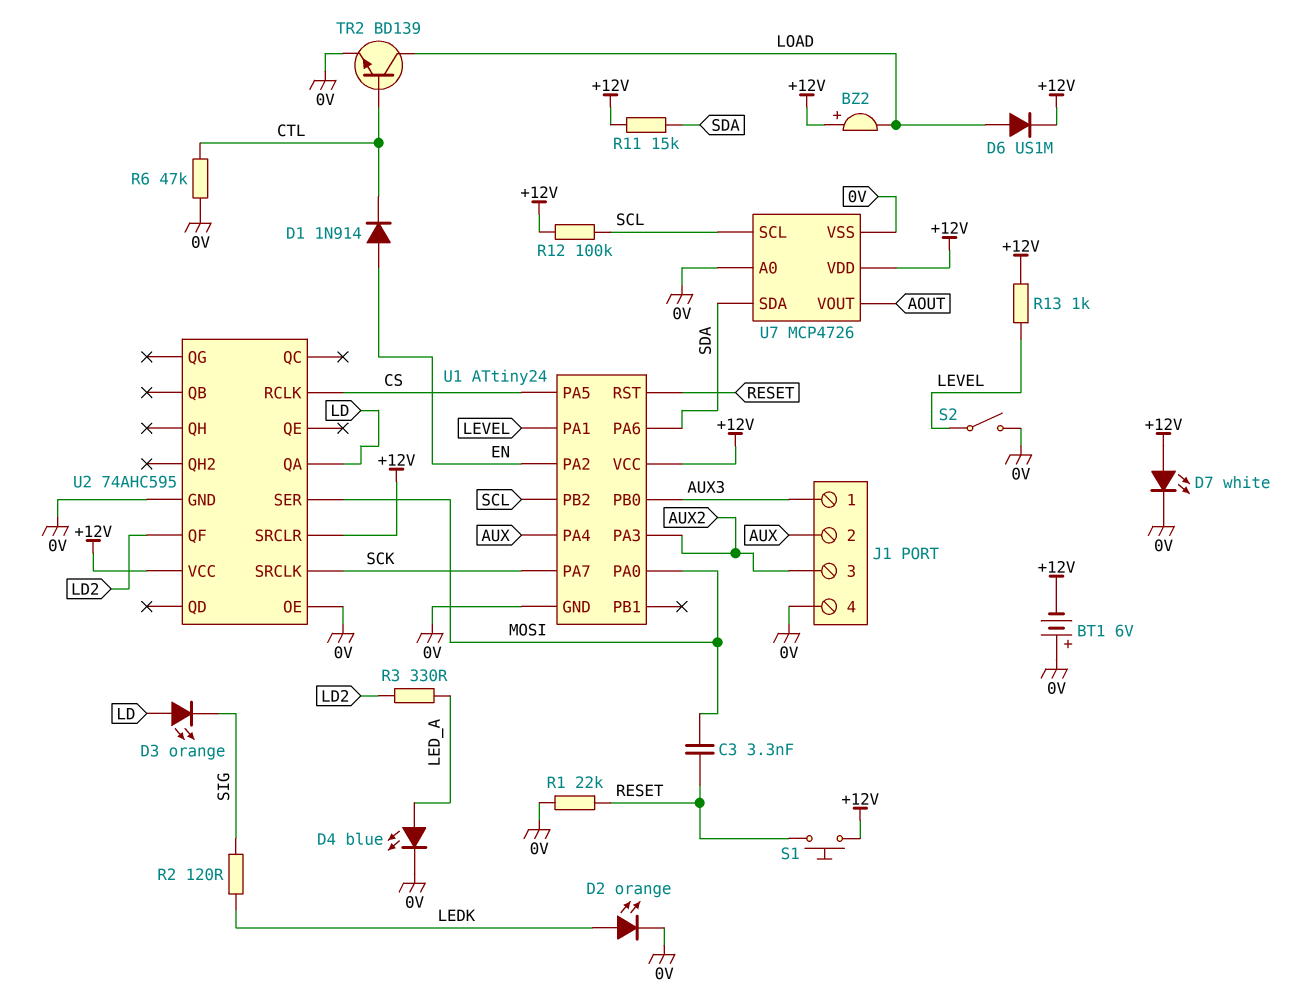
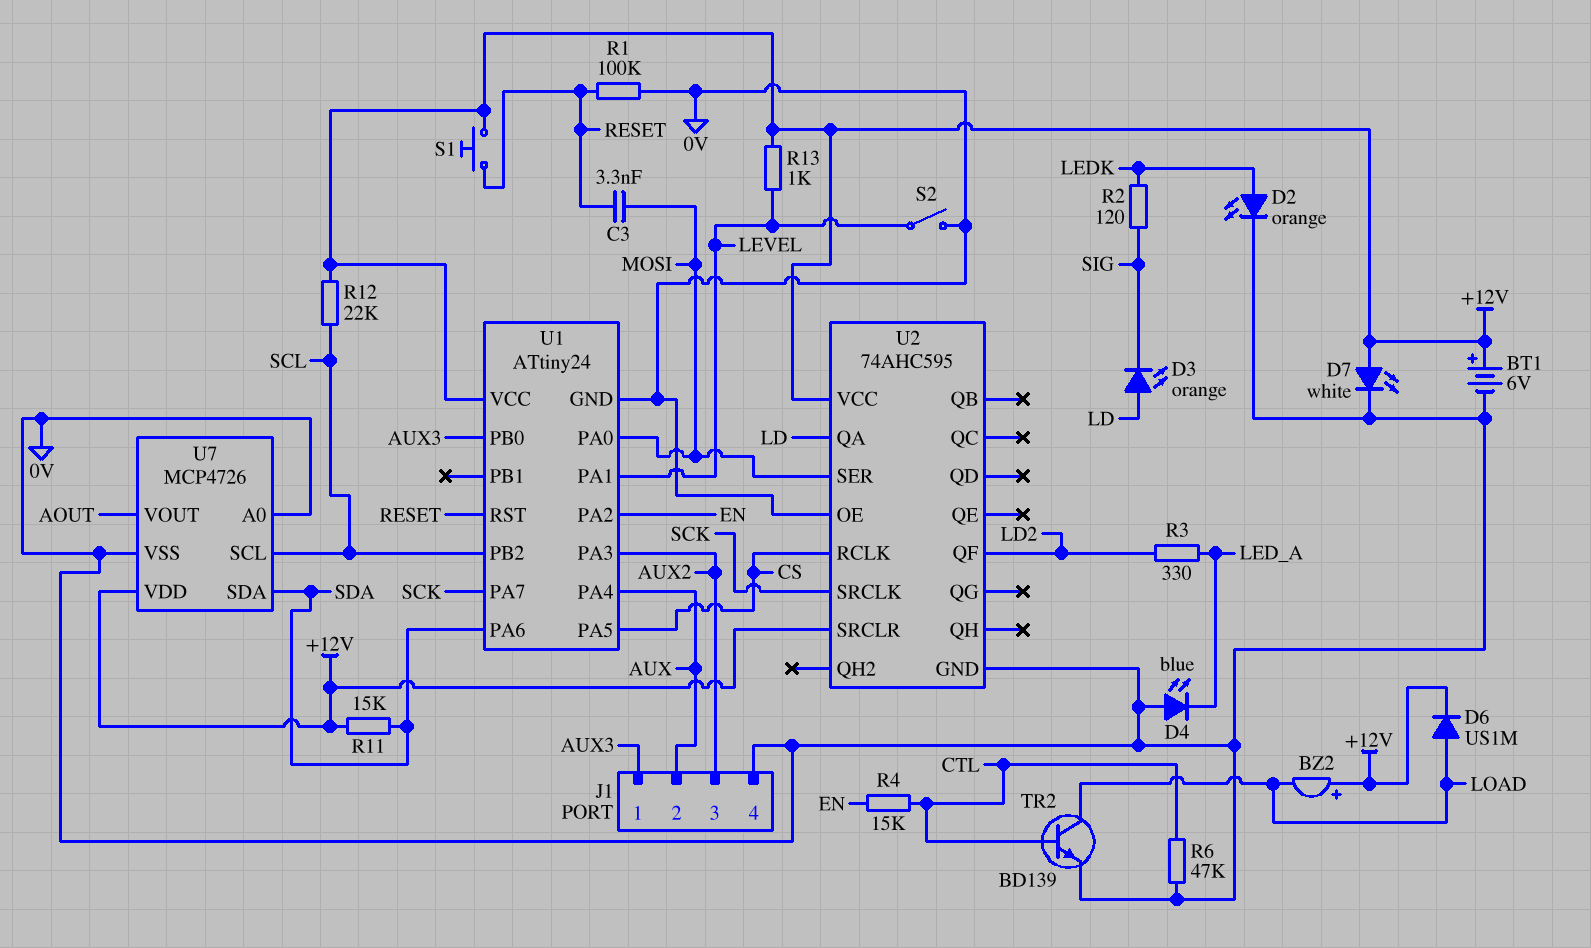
BT1: 6V (plus 0V, minus +12V) -> 6V (plus +12V, minus 0V)
D1: diode 1N914 (A EN, K CTL) -> none
D4: LED blue (A LED_A, K 0V) -> LED blue (A 0V, K LED_A)
R1: 22k (0V, RESET) -> 100k (0V, RESET)
R4: none -> 15k (CTL, EN)
R12: 100k (+12V, SCL) -> 22k (+12V, SCL)

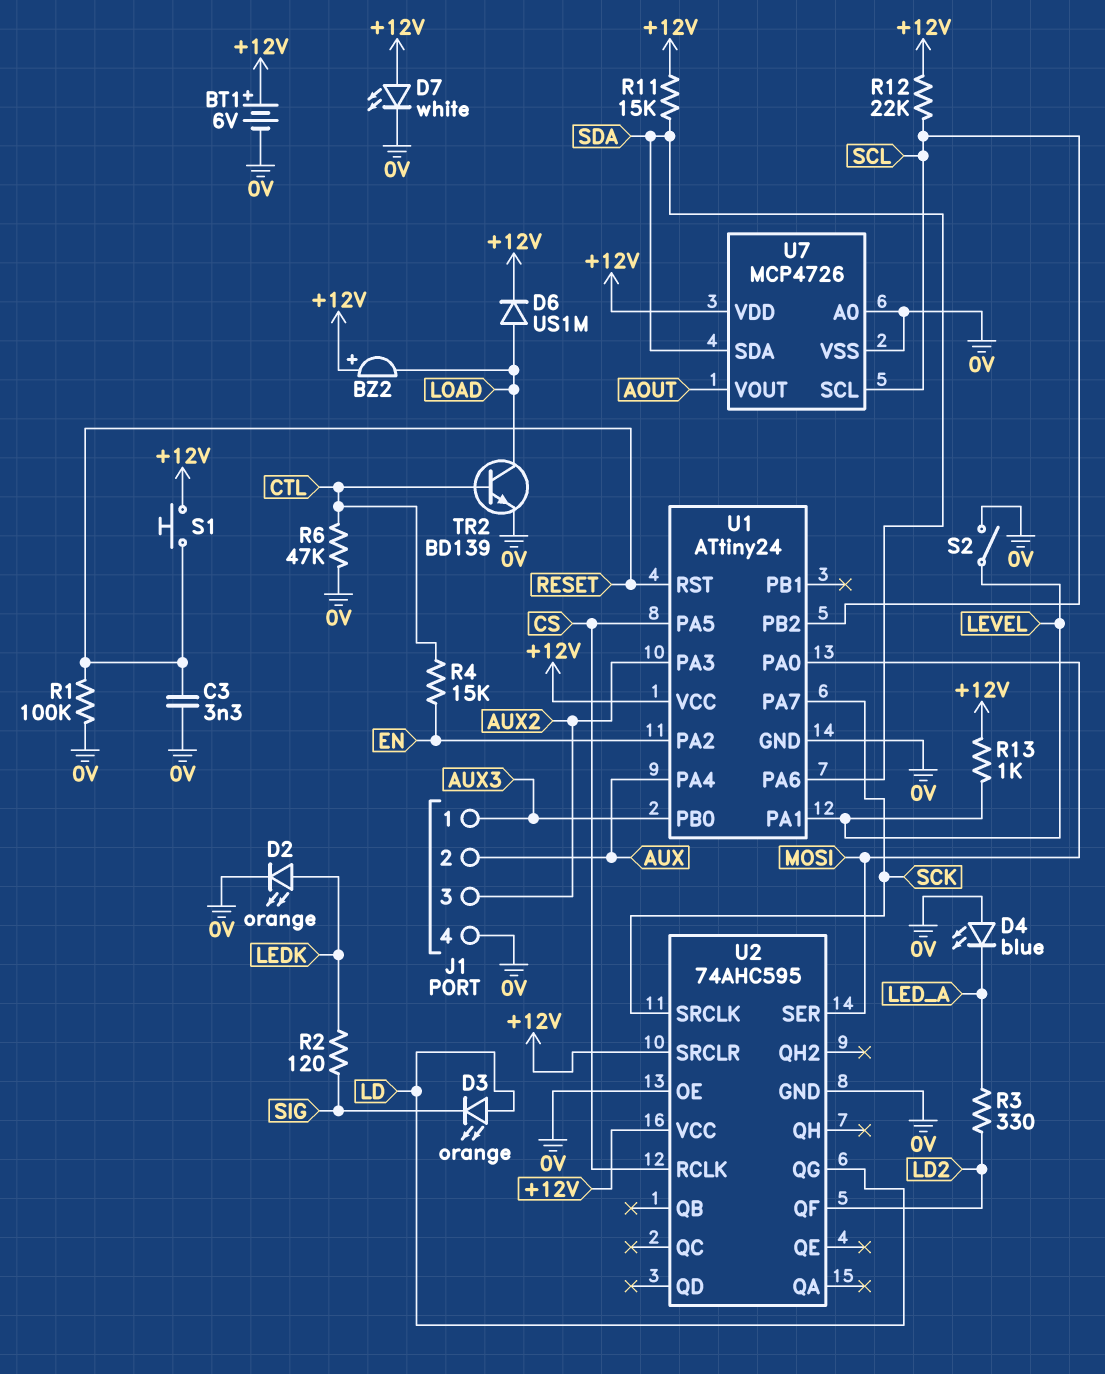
C3: 3.3nF (MOSI, RESET) -> 3.3nF (0V, RESET)
U2 pin QA: LD -> none
U2 pin QG: none -> LD

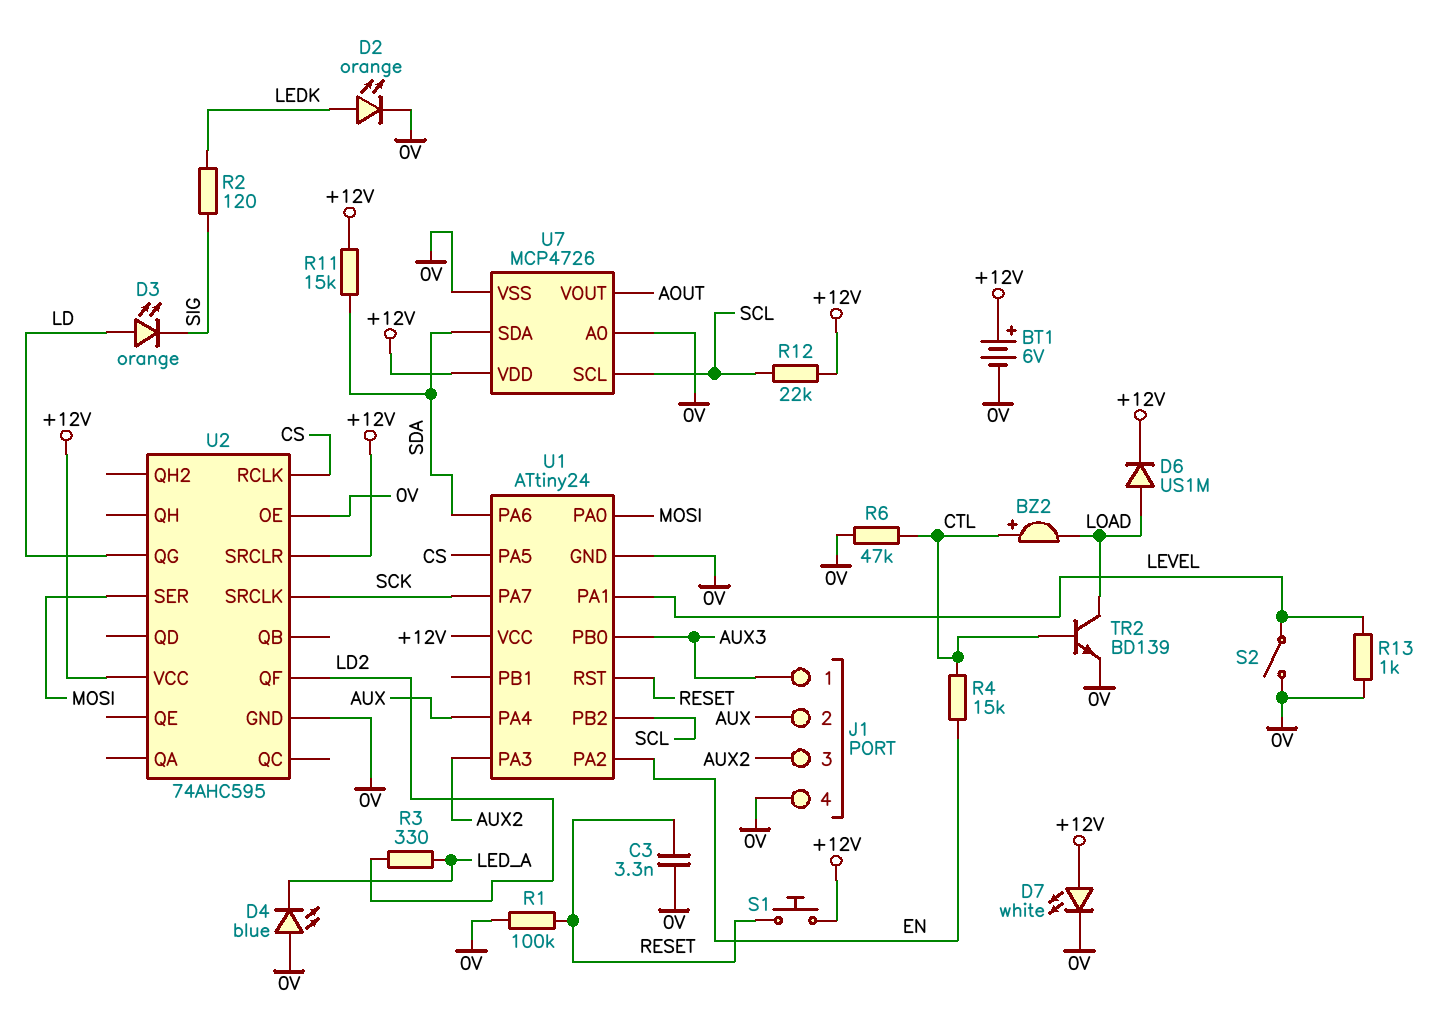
BZ2: buzzer (plus +12V, minus LOAD) -> buzzer (plus CTL, minus LOAD)
R13: 1k (+12V, LEVEL) -> 1k (0V, LEVEL)

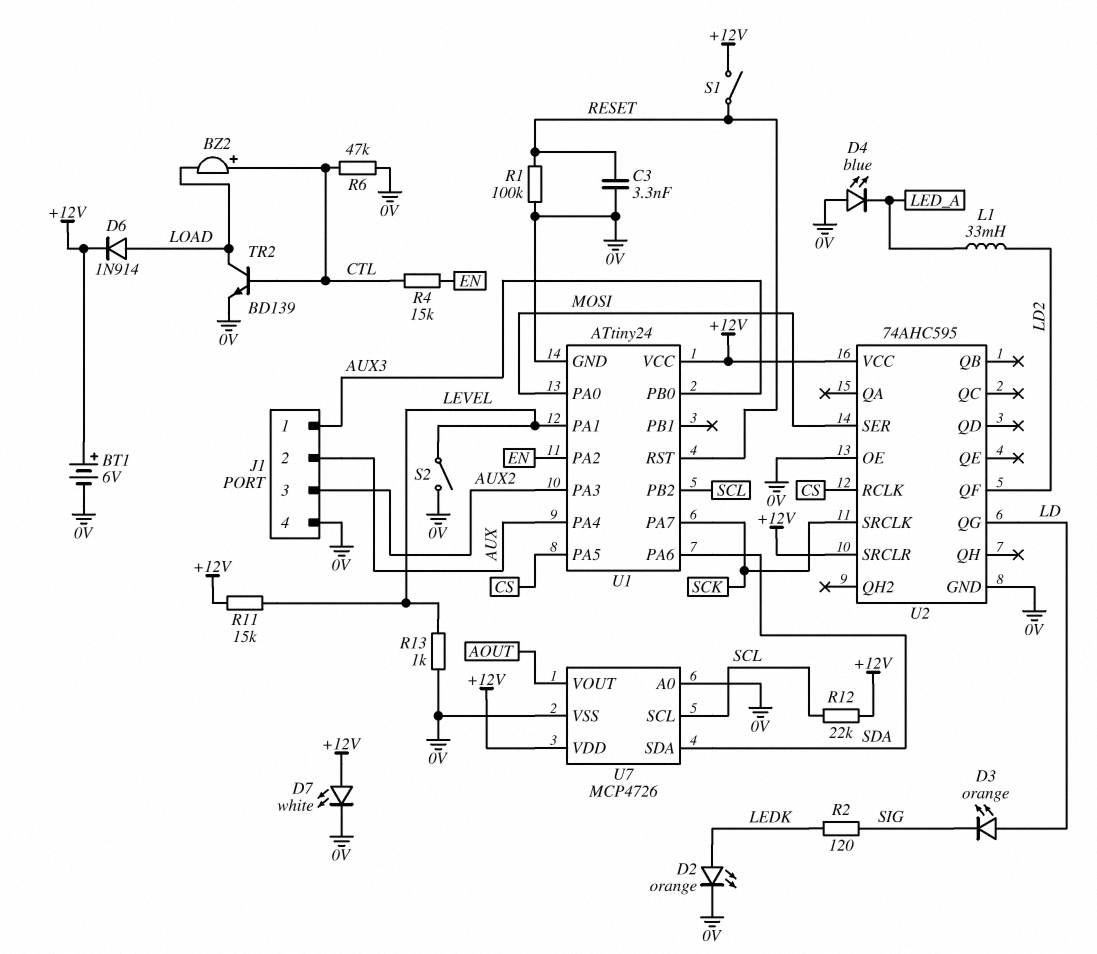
D6: diode US1M (A LOAD, K +12V) -> diode 1N914 (A LOAD, K +12V)
L1: none -> 33mH (LD2, LED_A)
R3: 330 (LD2, LED_A) -> none
R11: 15k (+12V, SDA) -> 15k (+12V, LEVEL)
S1: button (+12V, RESET) -> switch (+12V, RESET)

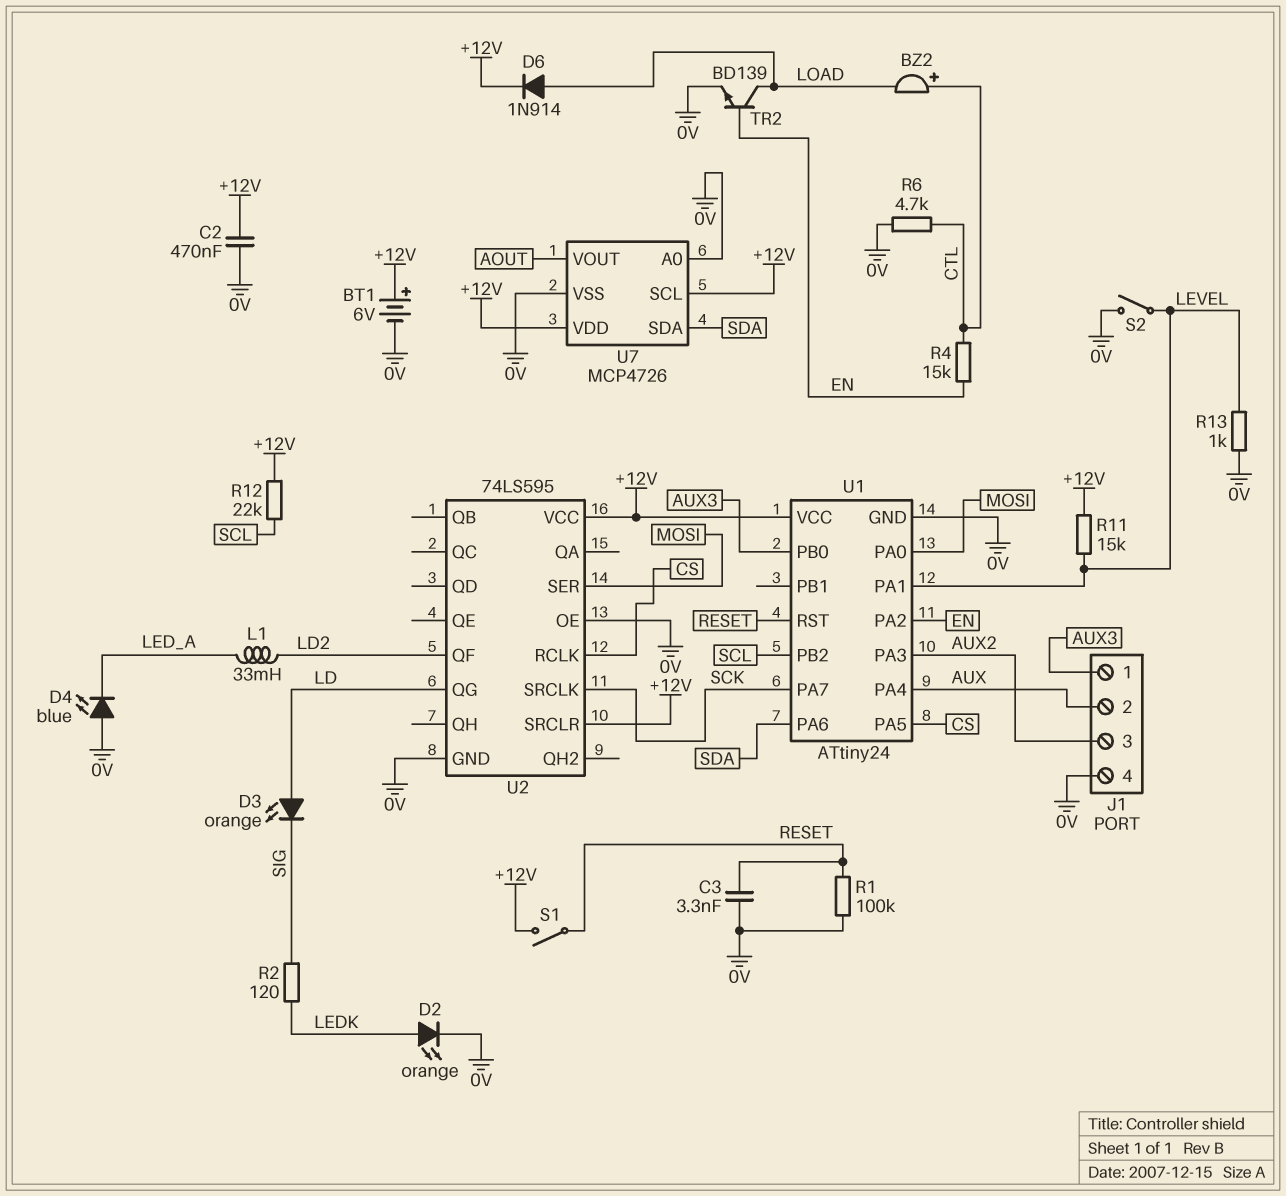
C2: none -> 470nF (+12V, 0V)
D7: LED white (A +12V, K 0V) -> none
R6: 47k (0V, CTL) -> 4.7k (0V, CTL)
TR2: NPN BD139 (B CTL, C LOAD, E 0V) -> NPN BD139 (B EN, C LOAD, E 0V)
U2: 74AHC595 -> 74LS595
U7 pin SCL: SCL -> +12V

